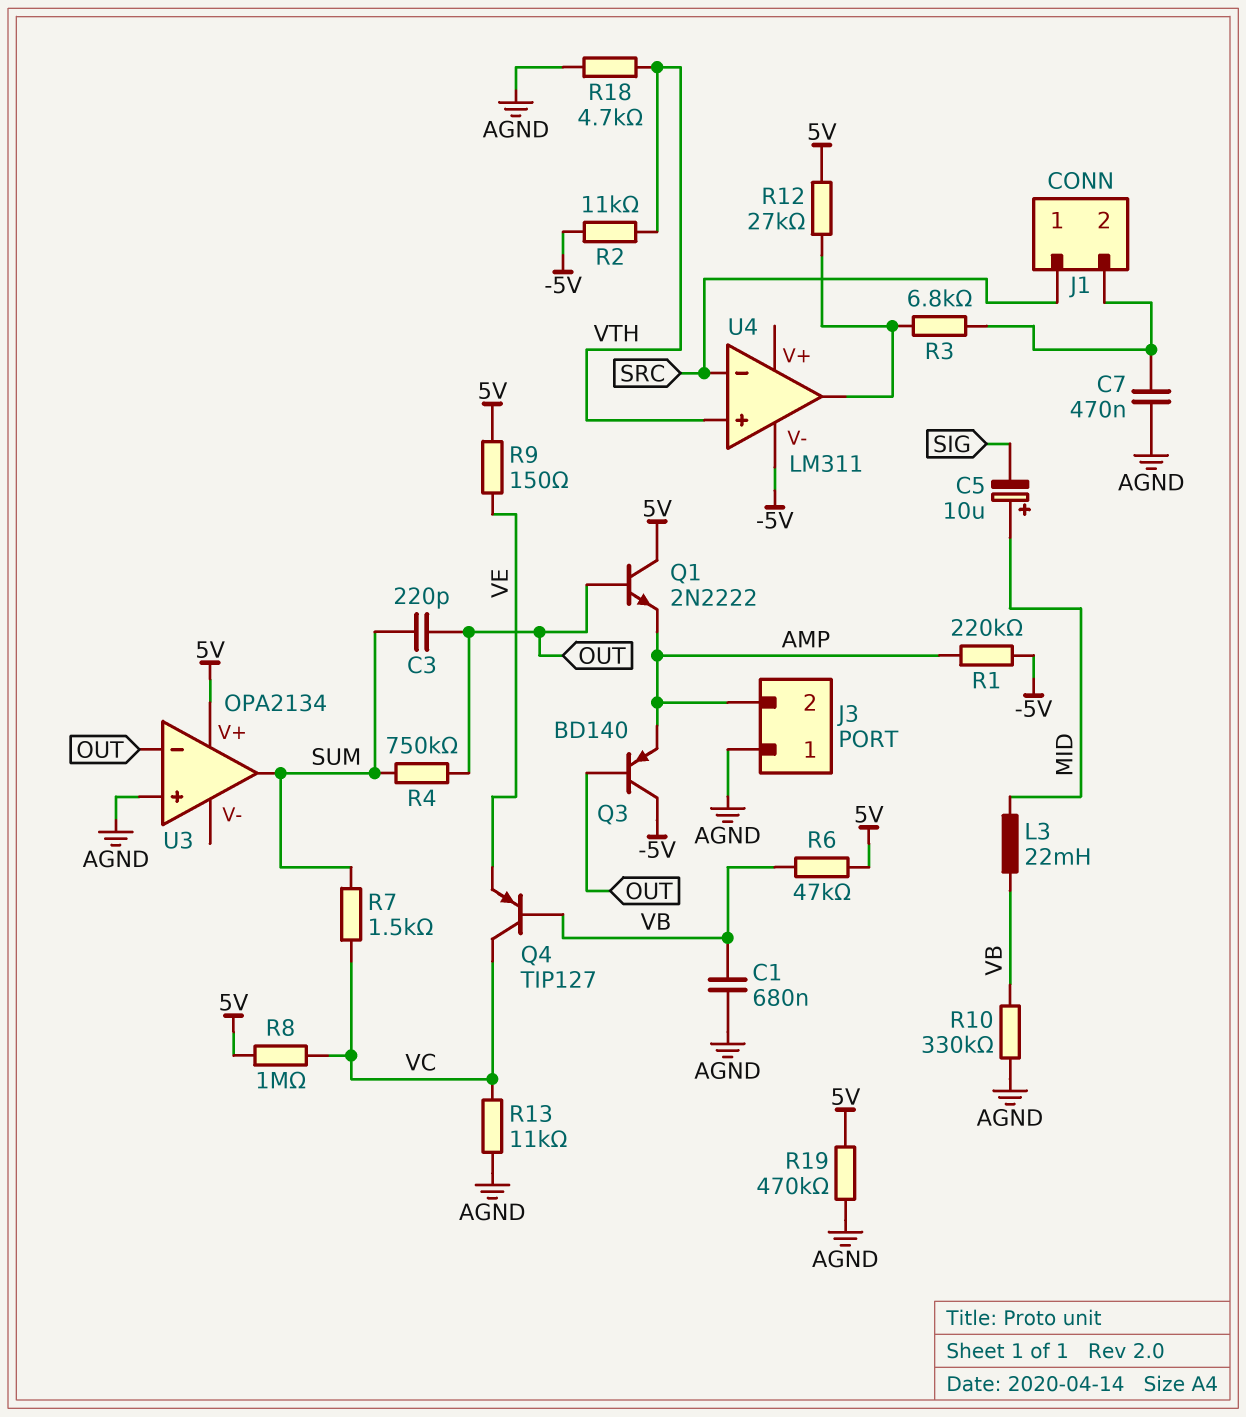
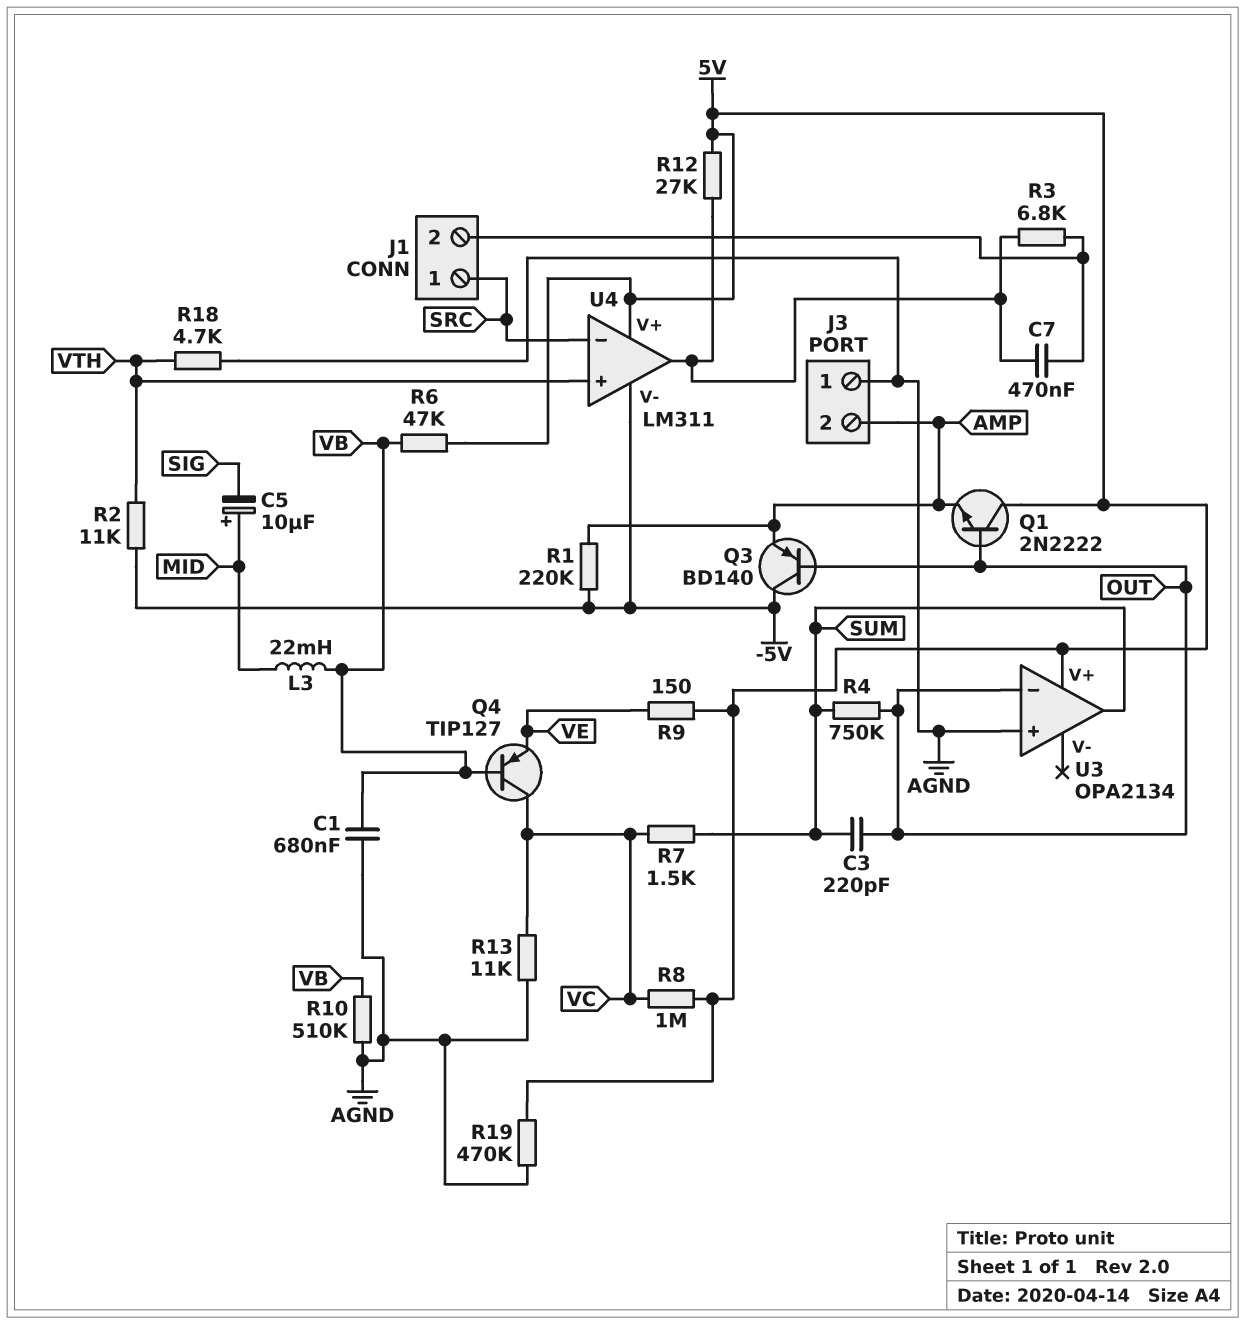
C7: 470nF (AGND, J1/2) -> 470nF (J1/2, U4/out)
R10: 330k (AGND, VB) -> 510k (AGND, VB)
U4 pin V+: none -> 5V

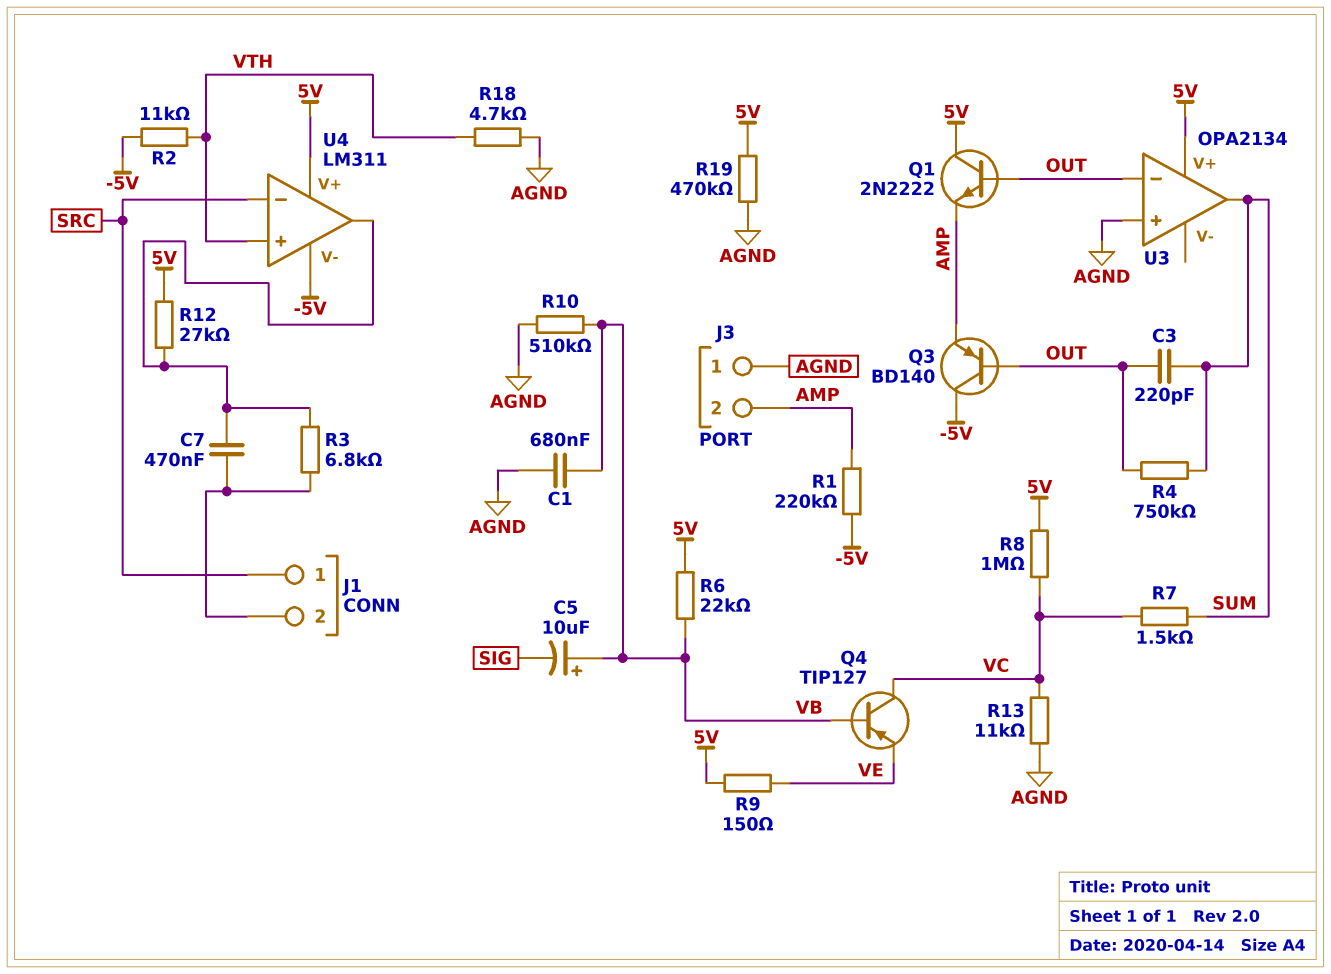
C5: 10uF (plus MID, minus SIG) -> 10uF (plus VB, minus SIG)
L3: 22mH (MID, VB) -> none
R6: 47k (5V, VB) -> 22k (5V, VB)

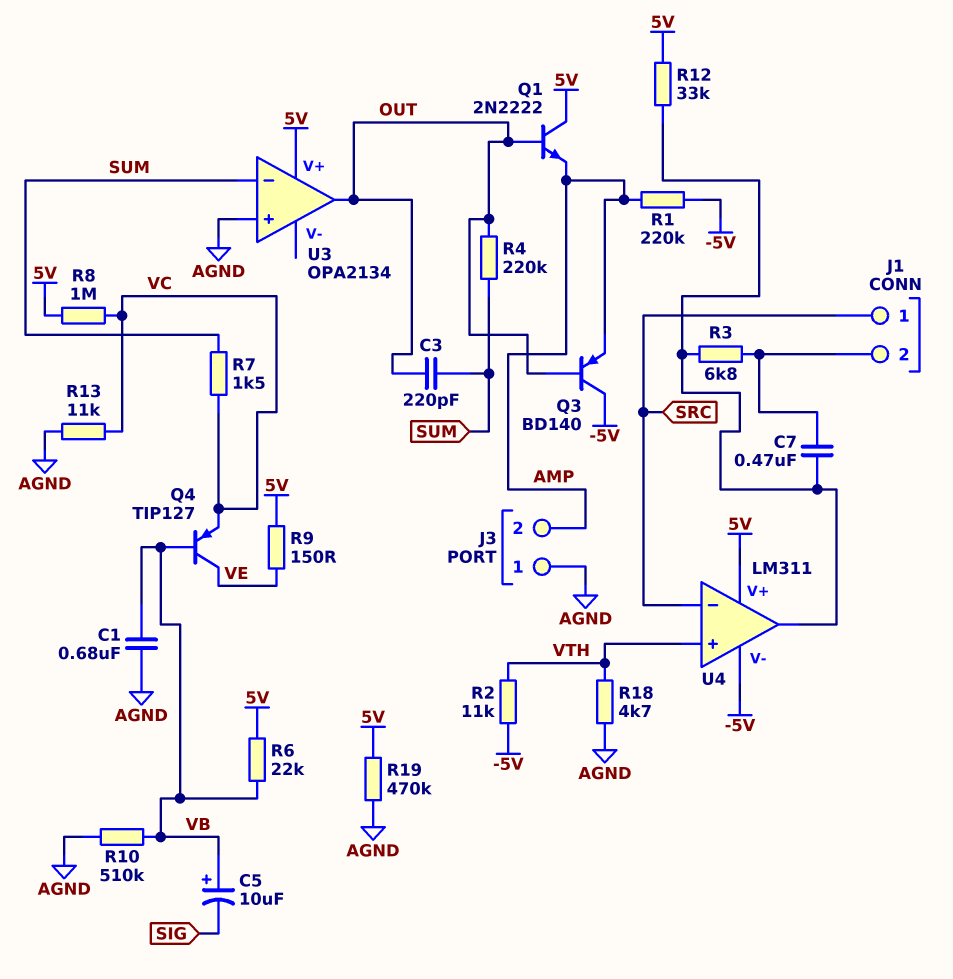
Q4: PNP TIP127 (B VB, C VC, E VE) -> PNP TIP127 (B VB, C VE, E VC)
R4: 750k (OUT, SUM) -> 220k (OUT, SUM)
R12: 27k (5V, U4/out) -> 33k (5V, U4/out)
U3 pin in-: OUT -> SUM
U3 pin out: SUM -> OUT

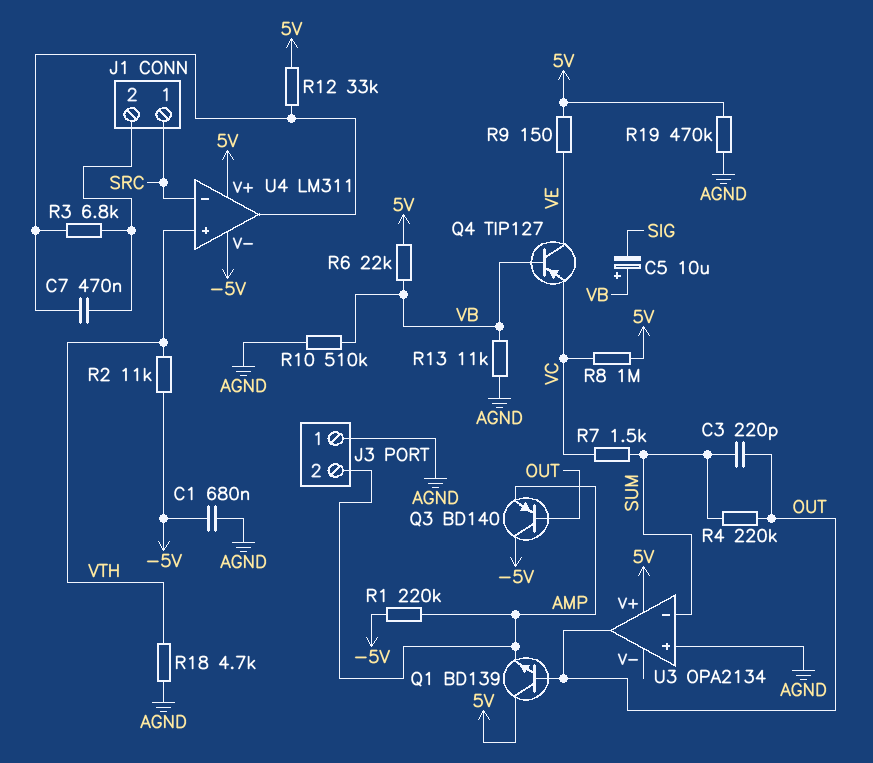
C1: 680nF (AGND, VB) -> 680nF (-5V, AGND)
Q1: NPN 2N2222 (B OUT, C 5V, E AMP) -> NPN BD139 (B OUT, C 5V, E AMP)
R13: 11k (AGND, VC) -> 11k (AGND, VB)

